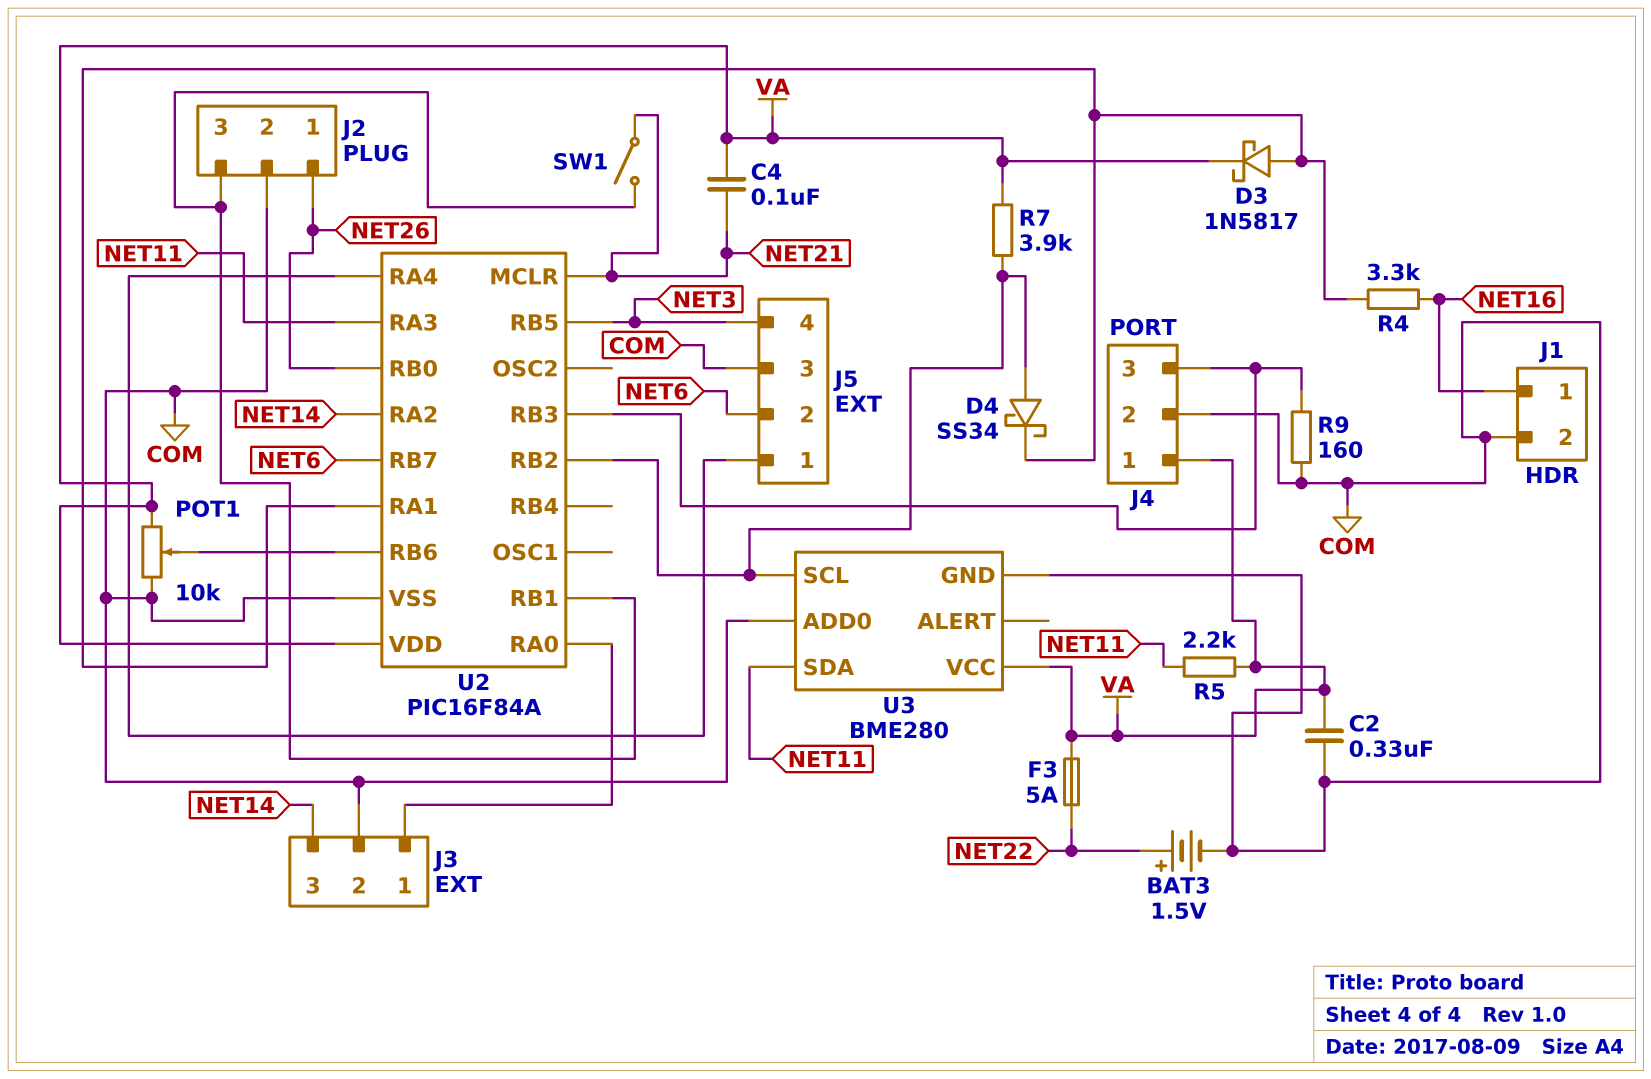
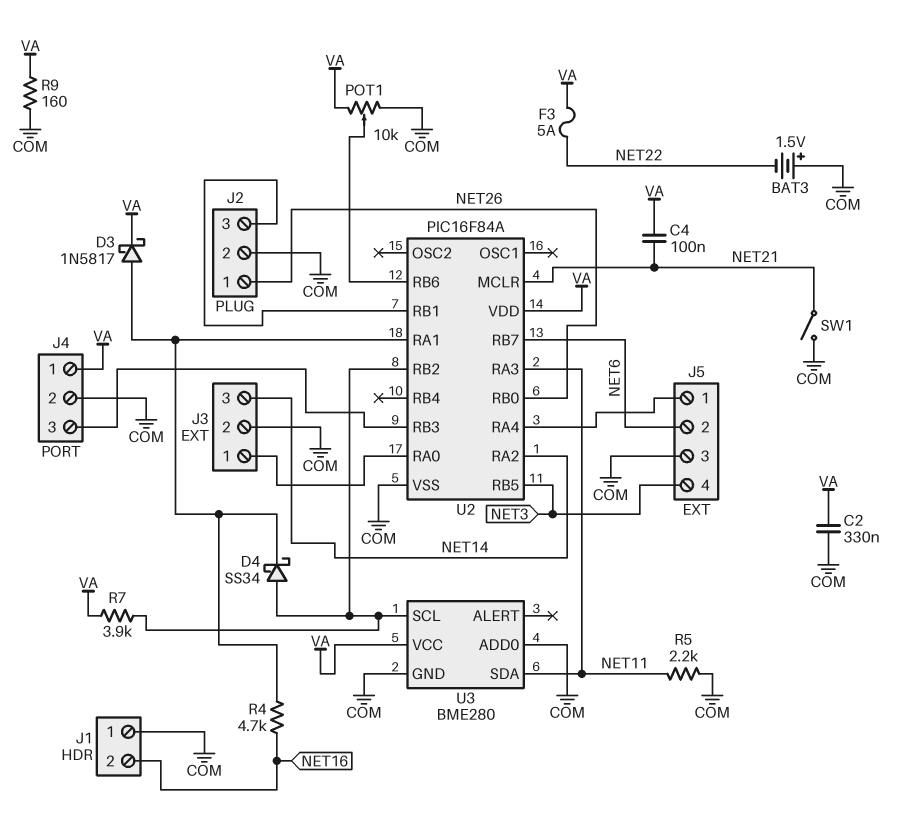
BAT3: 1.5V (plus NET22, minus COM) -> 1.5V (plus COM, minus NET22)
J1 pin 1: NET16 -> COM
J1 pin 2: COM -> NET16
R4: 3.3k (NET16, U2/RA1) -> 4.7k (NET16, U2/RA1)
R5: 2.2k (NET11, VA) -> 2.2k (COM, NET11)
R9: 160 (COM, J4/3) -> 160 (COM, VA)
SW1: switch (J2/3, NET21) -> switch (COM, NET21)

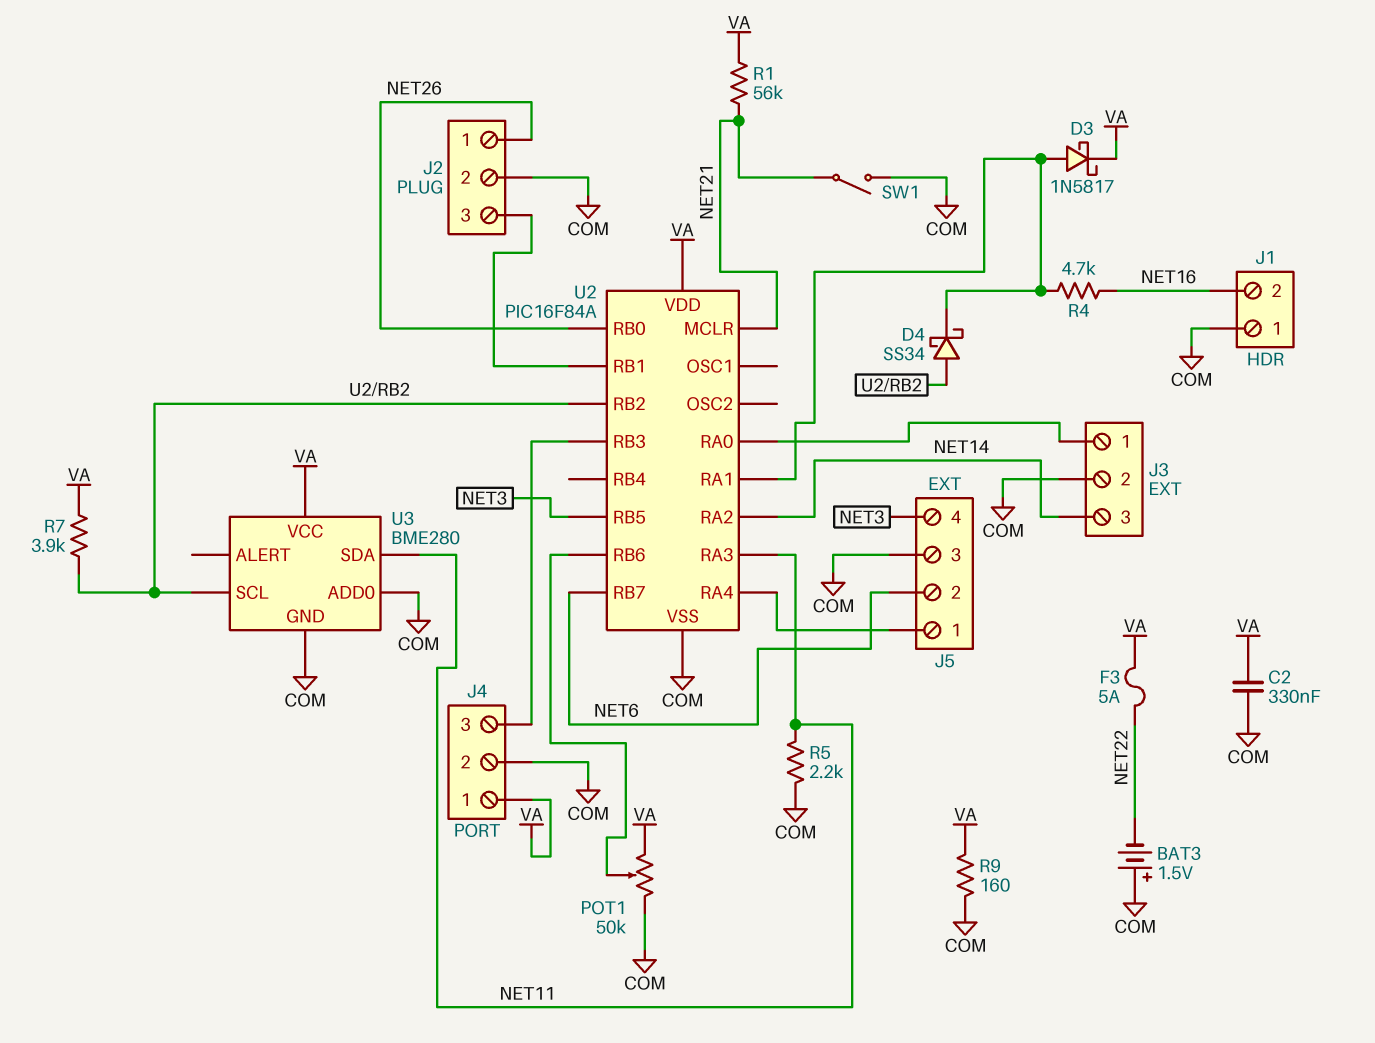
C4: 100nF (NET21, VA) -> none
POT1: 10k (COM, VA, wiper U2/RB6) -> 50k (COM, VA, wiper U2/RB6)
R1: none -> 56k (NET21, VA)

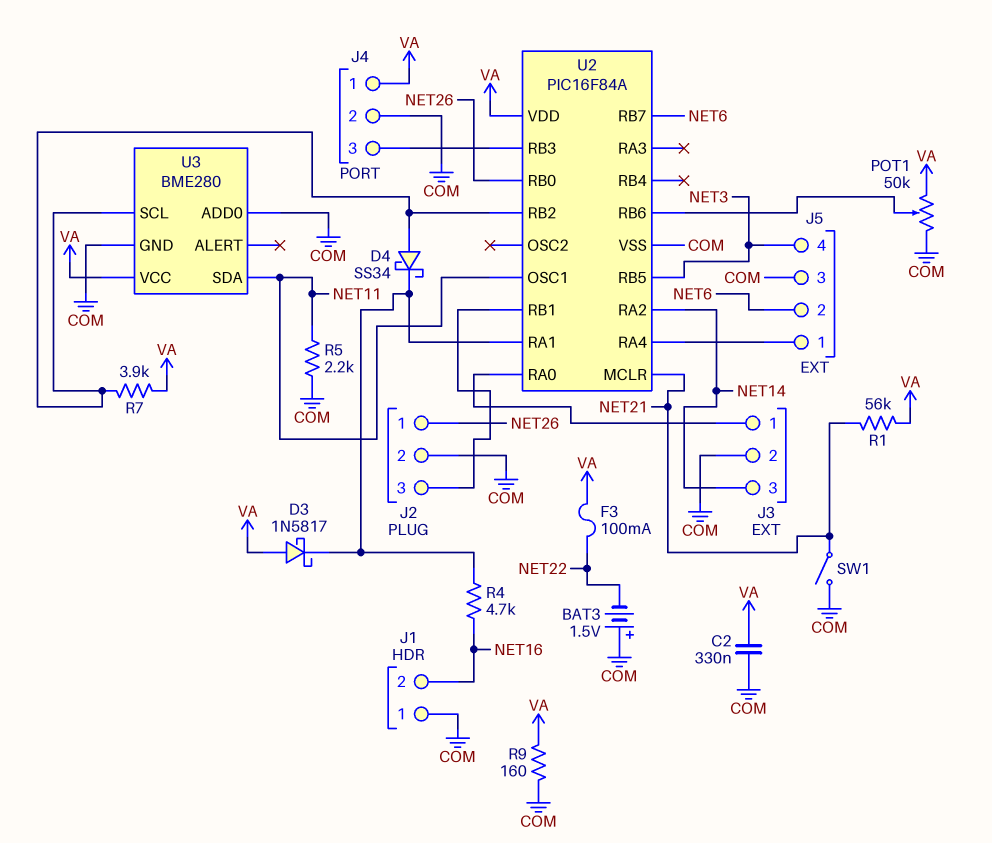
D3: schottky 1N5817 (A U2/RA1, K VA) -> schottky 1N5817 (A VA, K U2/RA1)
F3: 5A (NET22, VA) -> 100mA (NET22, VA)
U2 pin OSC1: none -> NET11
U2 pin RA3: NET11 -> none

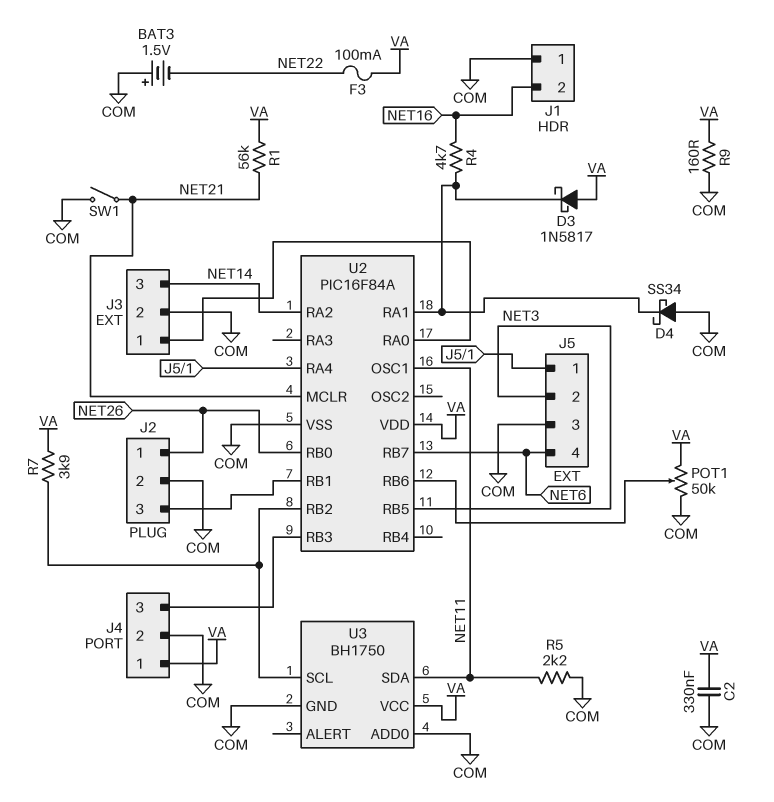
D4: schottky SS34 (A U2/RB2, K U2/RA1) -> schottky SS34 (A COM, K U2/RA1)
J5 pin 2: NET6 -> NET3
J5 pin 4: NET3 -> NET6
U3: BME280 -> BH1750

